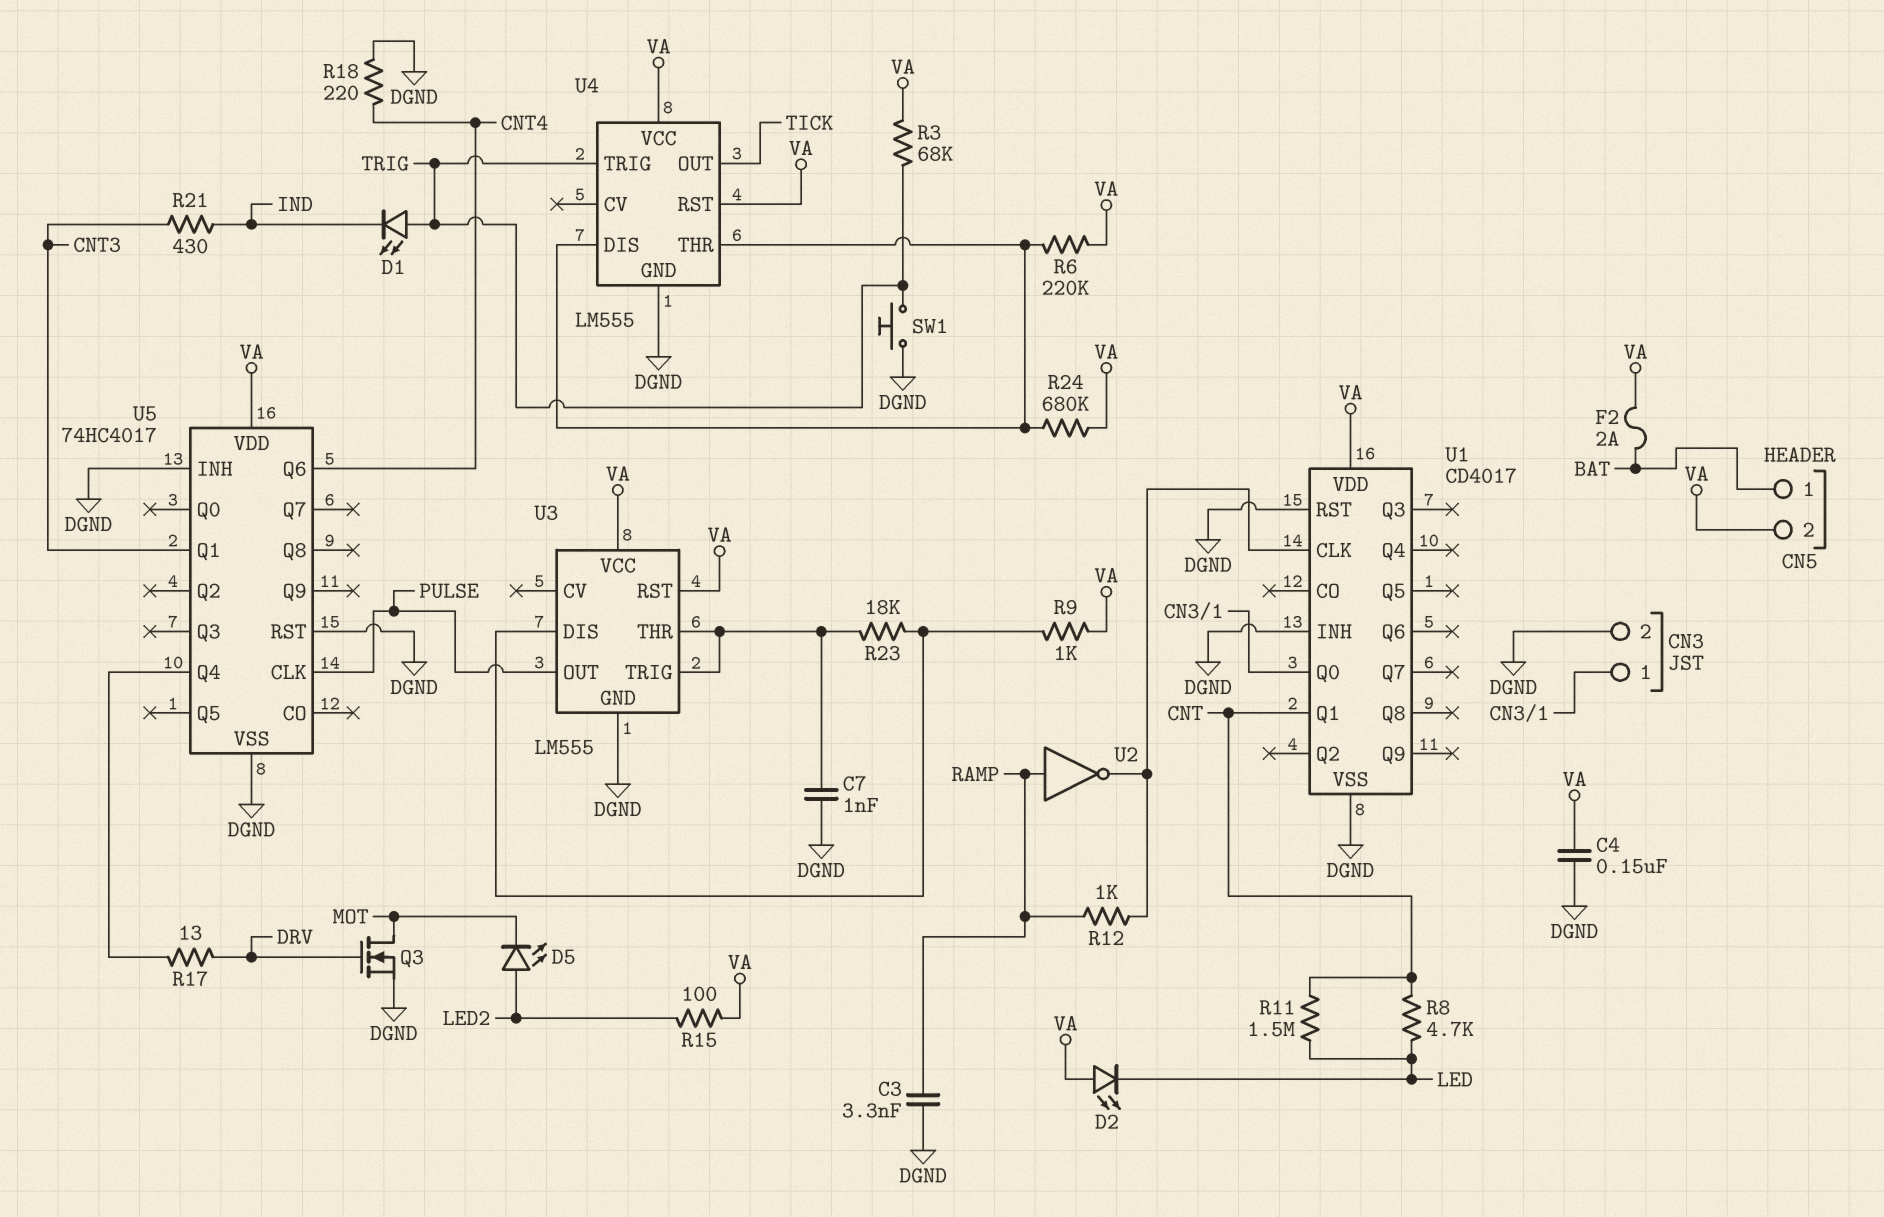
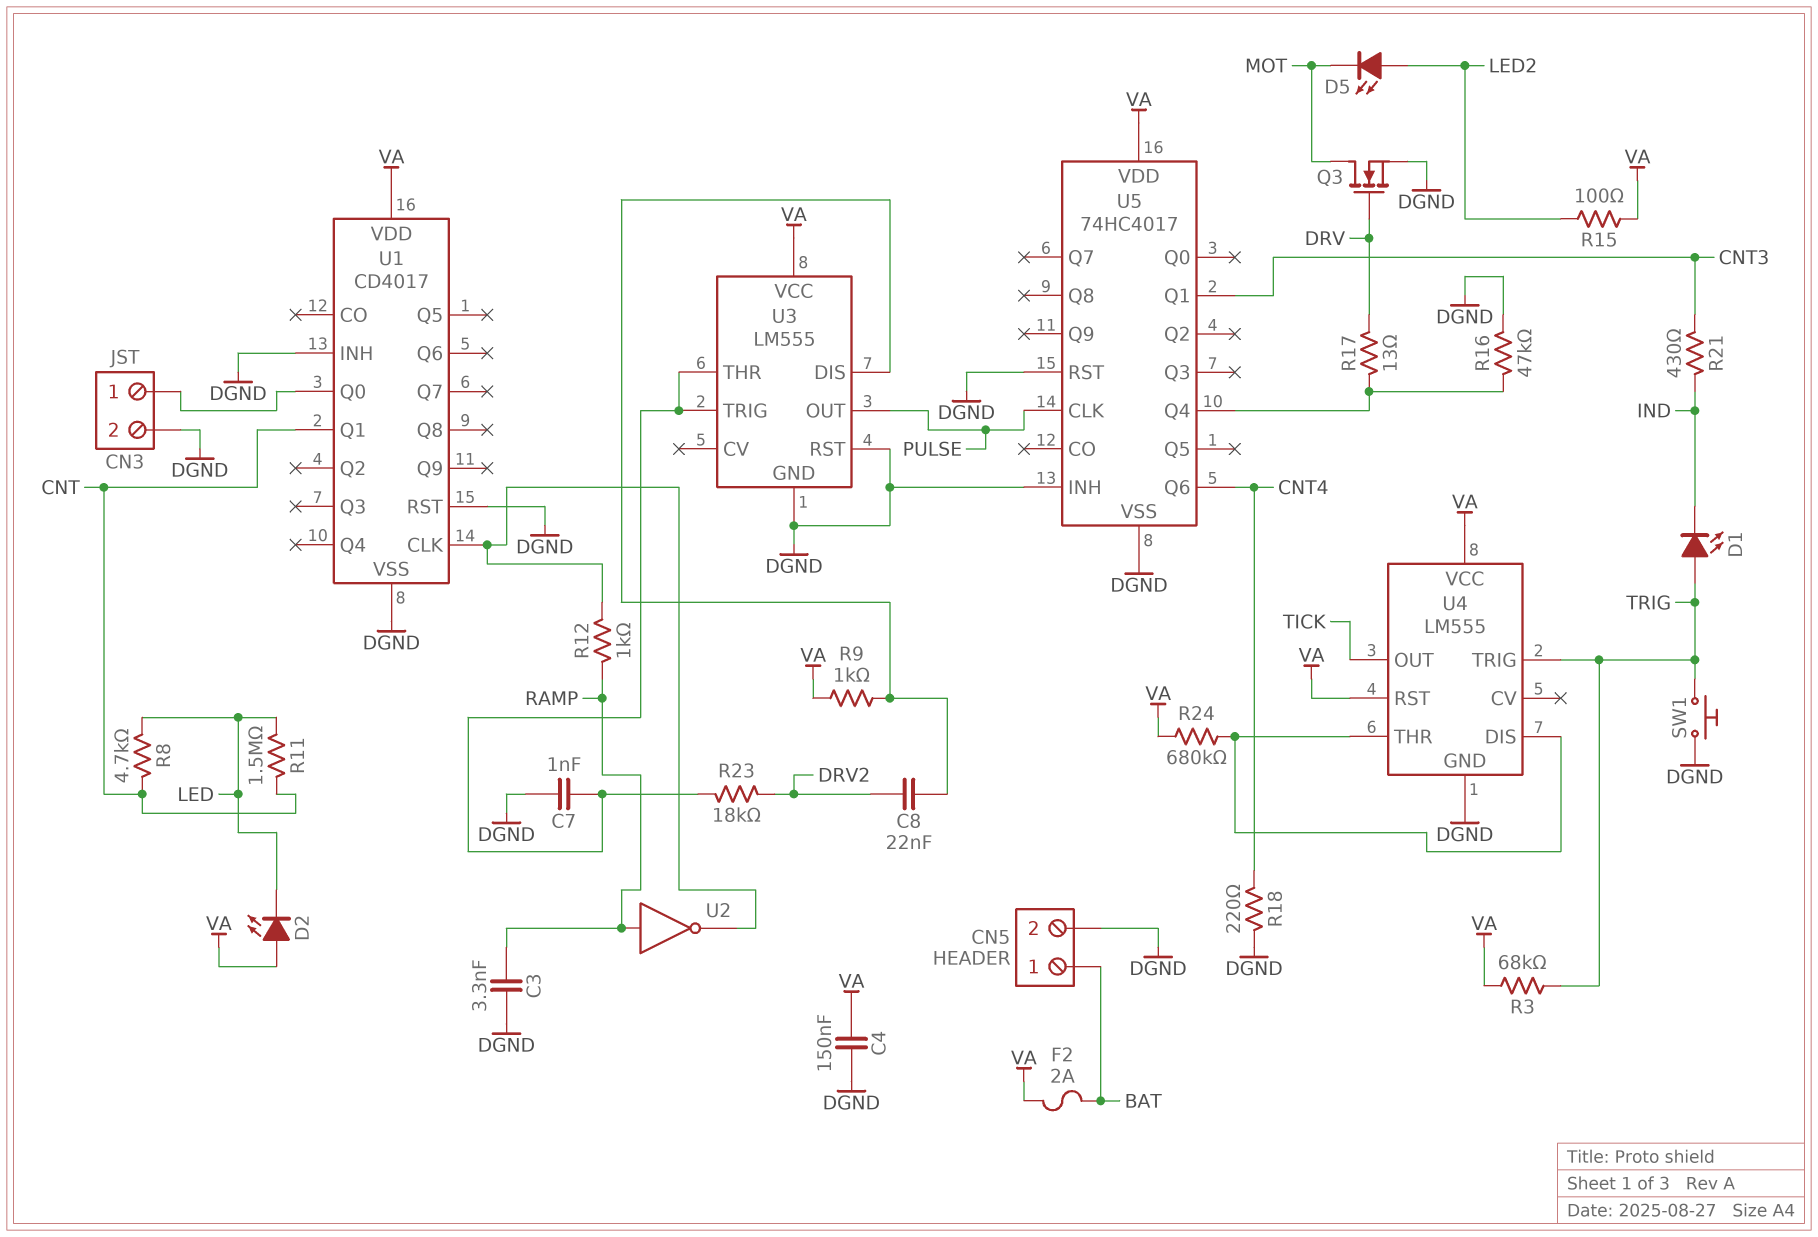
C8: none -> 22nF (DRV2, U3/DIS)
CN5 pin 2: VA -> DGND
R6: 220k (U4/DIS, VA) -> none
R16: none -> 47k (DGND, U5/Q4)
R23: 18k (U3/DIS, U3/THR) -> 18k (DRV2, U3/THR)
U3 pin RST: VA -> DGND

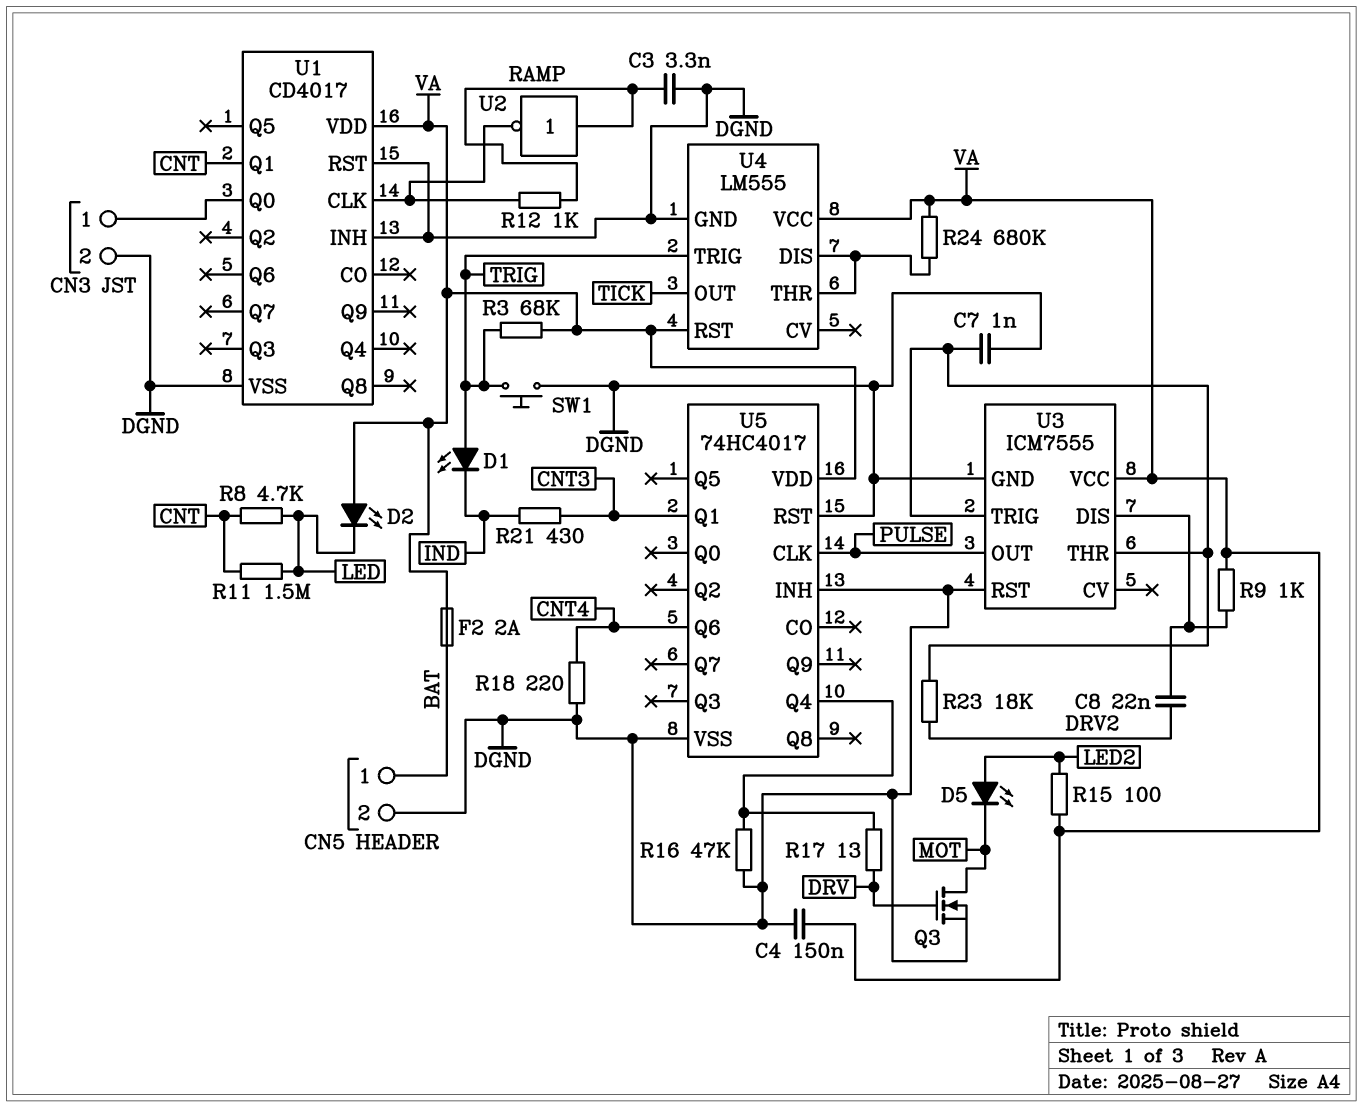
U3: LM555 -> ICM7555

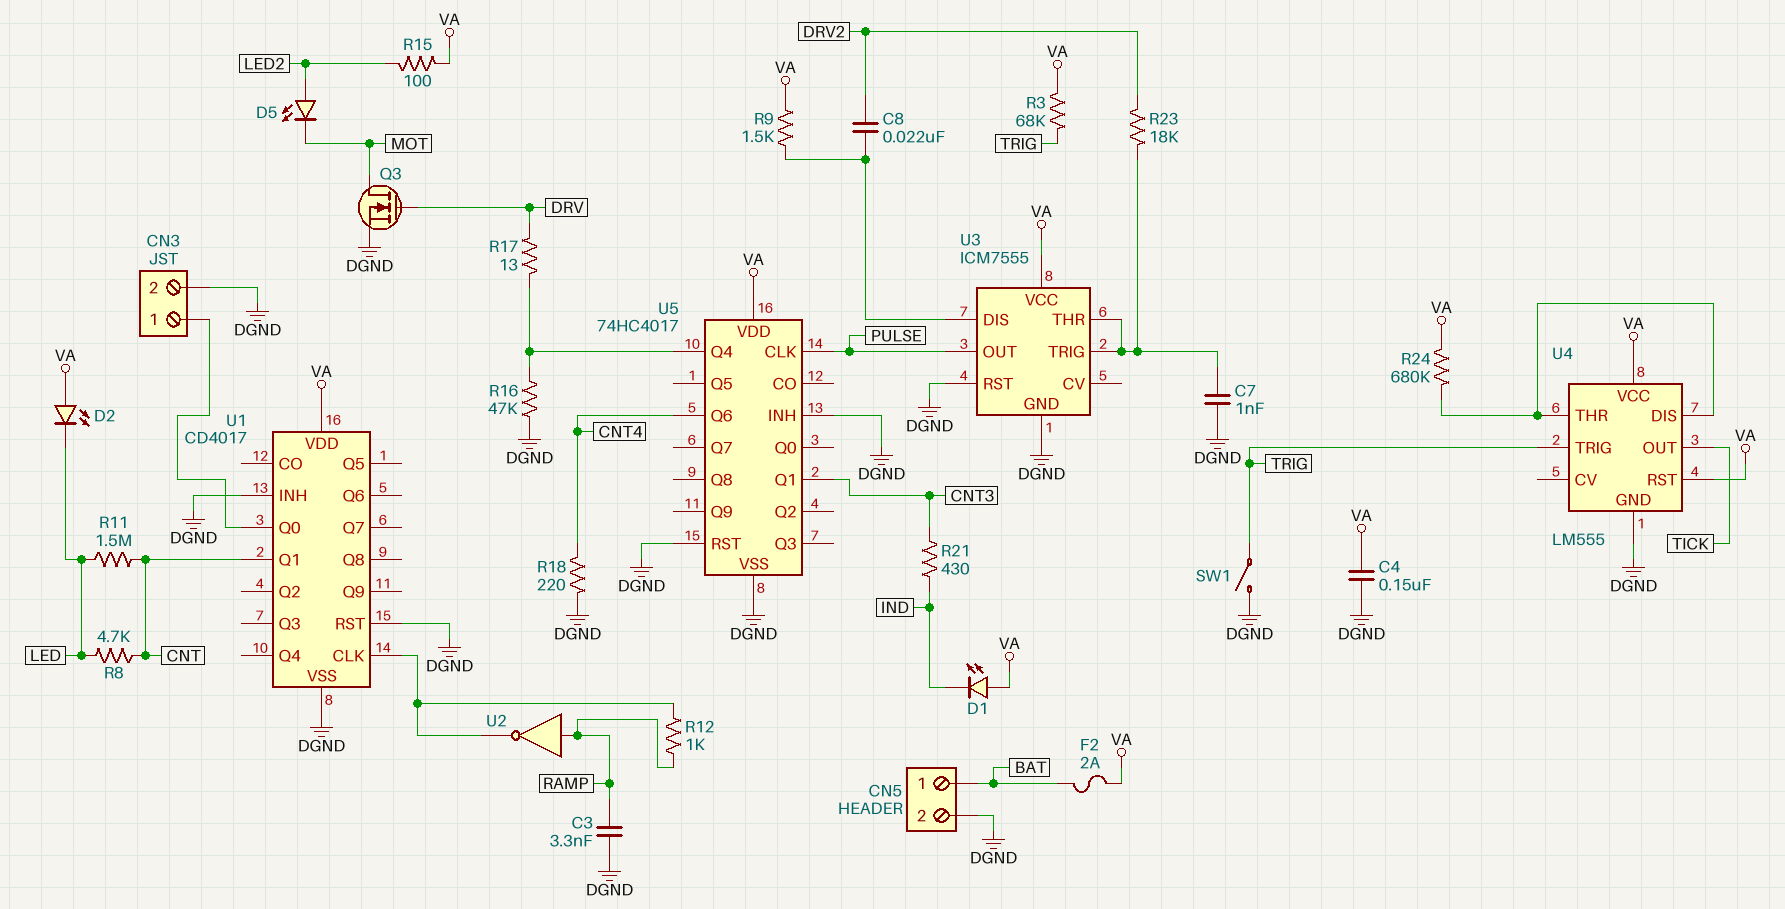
D1: LED (A TRIG, K IND) -> LED (A VA, K IND)
R9: 1k (U3/DIS, VA) -> 1.5k (U3/DIS, VA)
SW1: button (DGND, TRIG) -> switch (DGND, TRIG)

